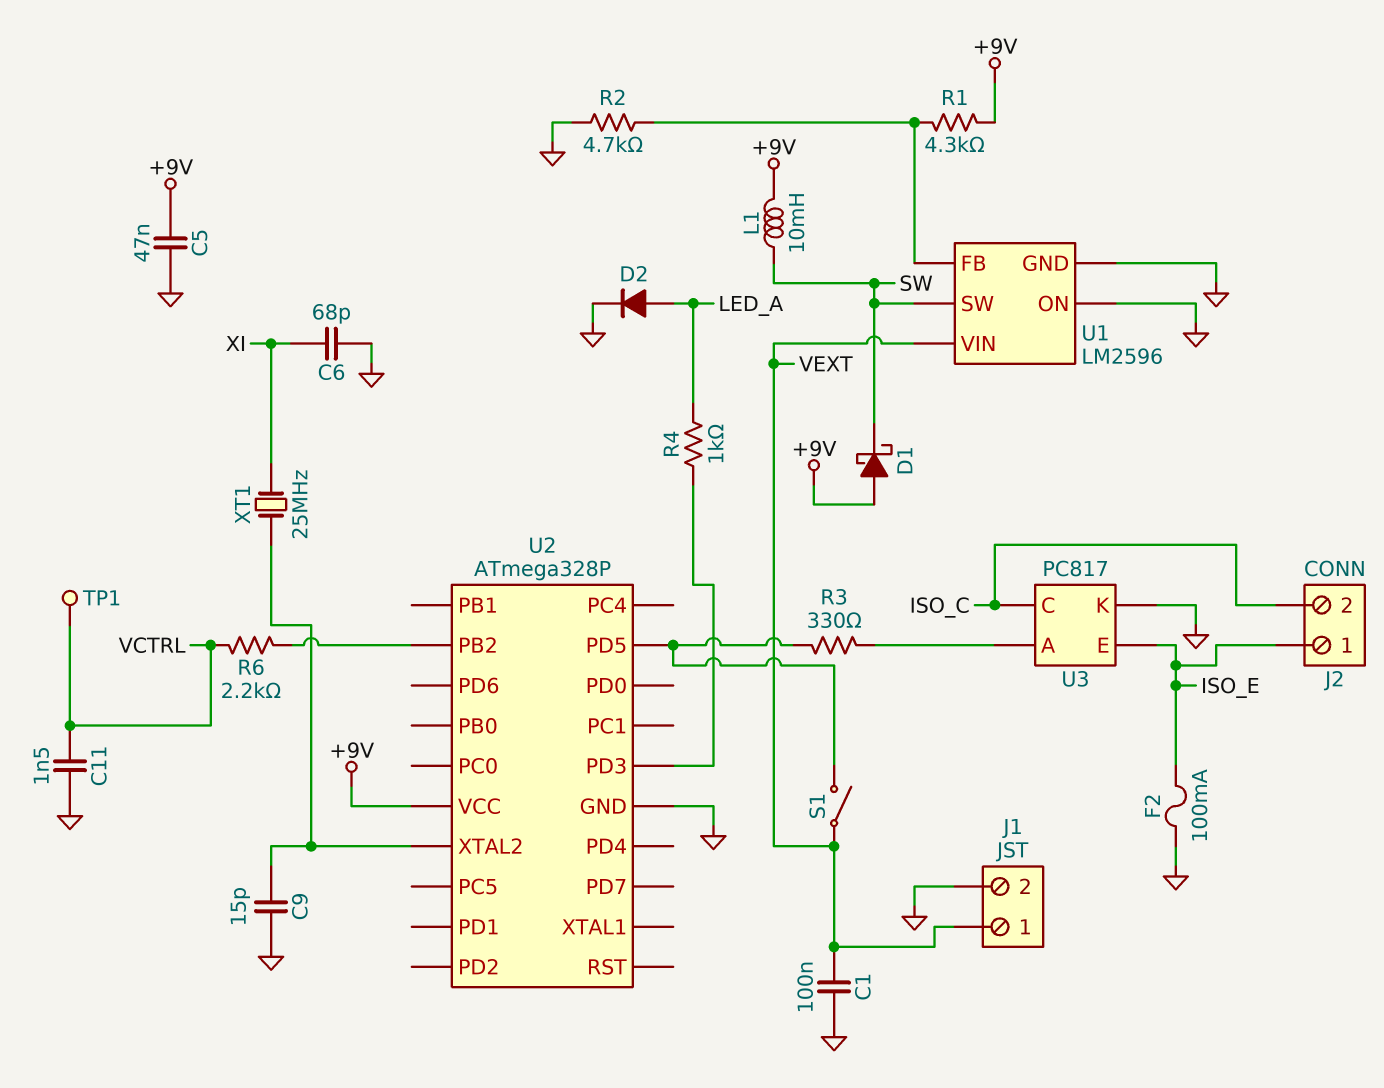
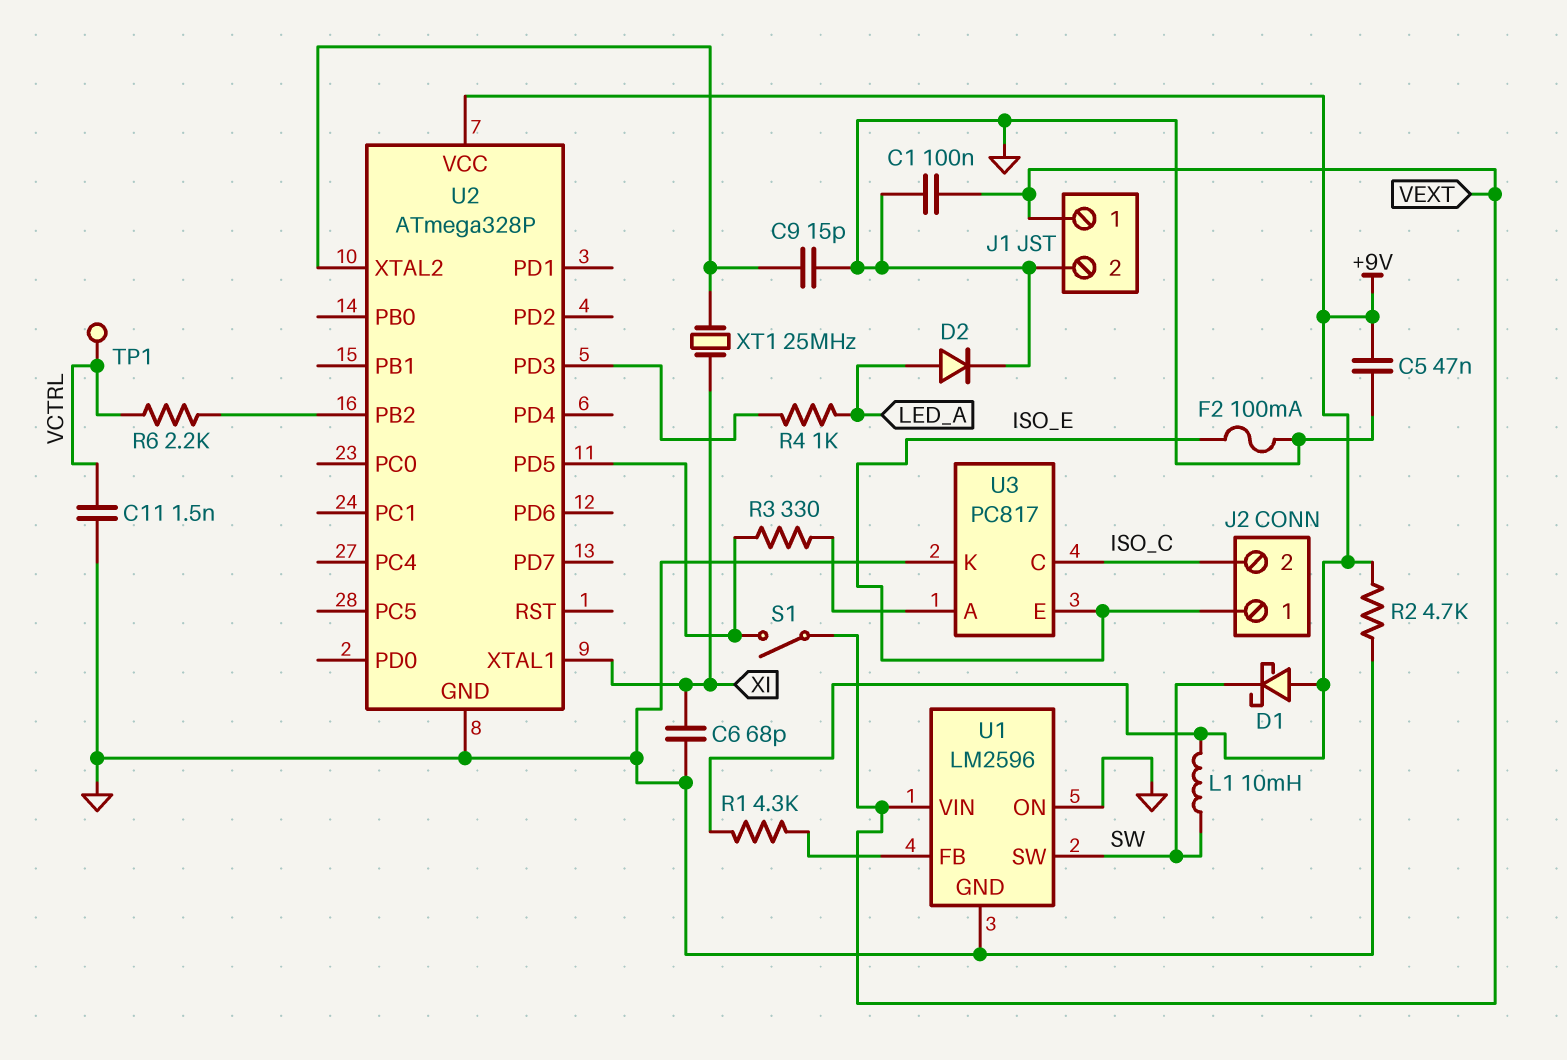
R2: 4.7k (GND, U1/FB) -> 4.7k (+9V, GND)
U2 pin XTAL1: none -> XI

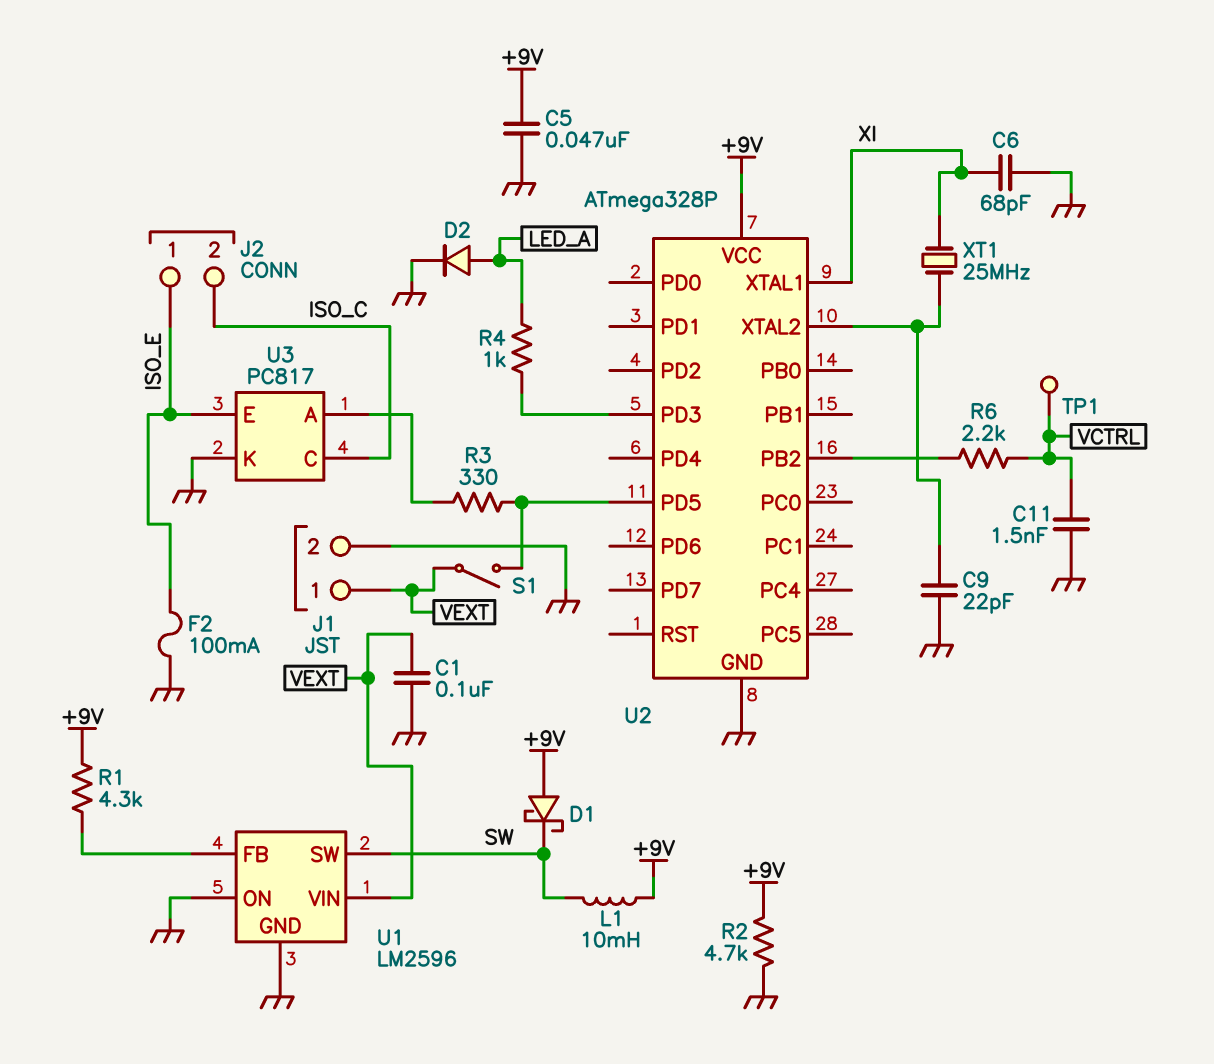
C9: 15pF (GND, U2/XTAL2) -> 22pF (GND, U2/XTAL2)

